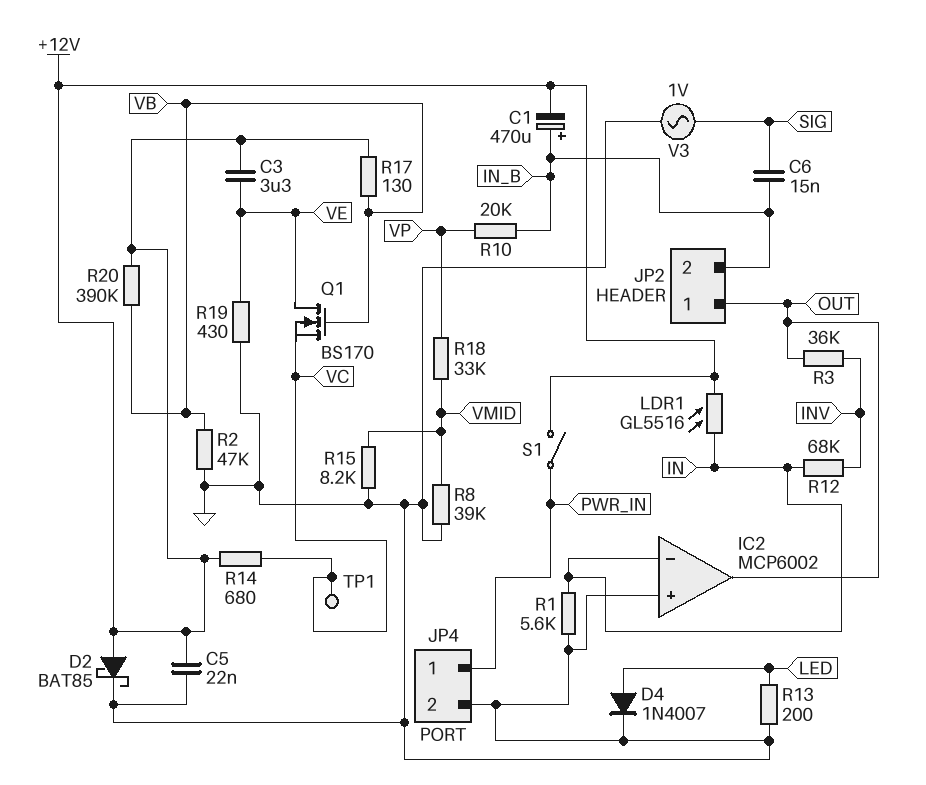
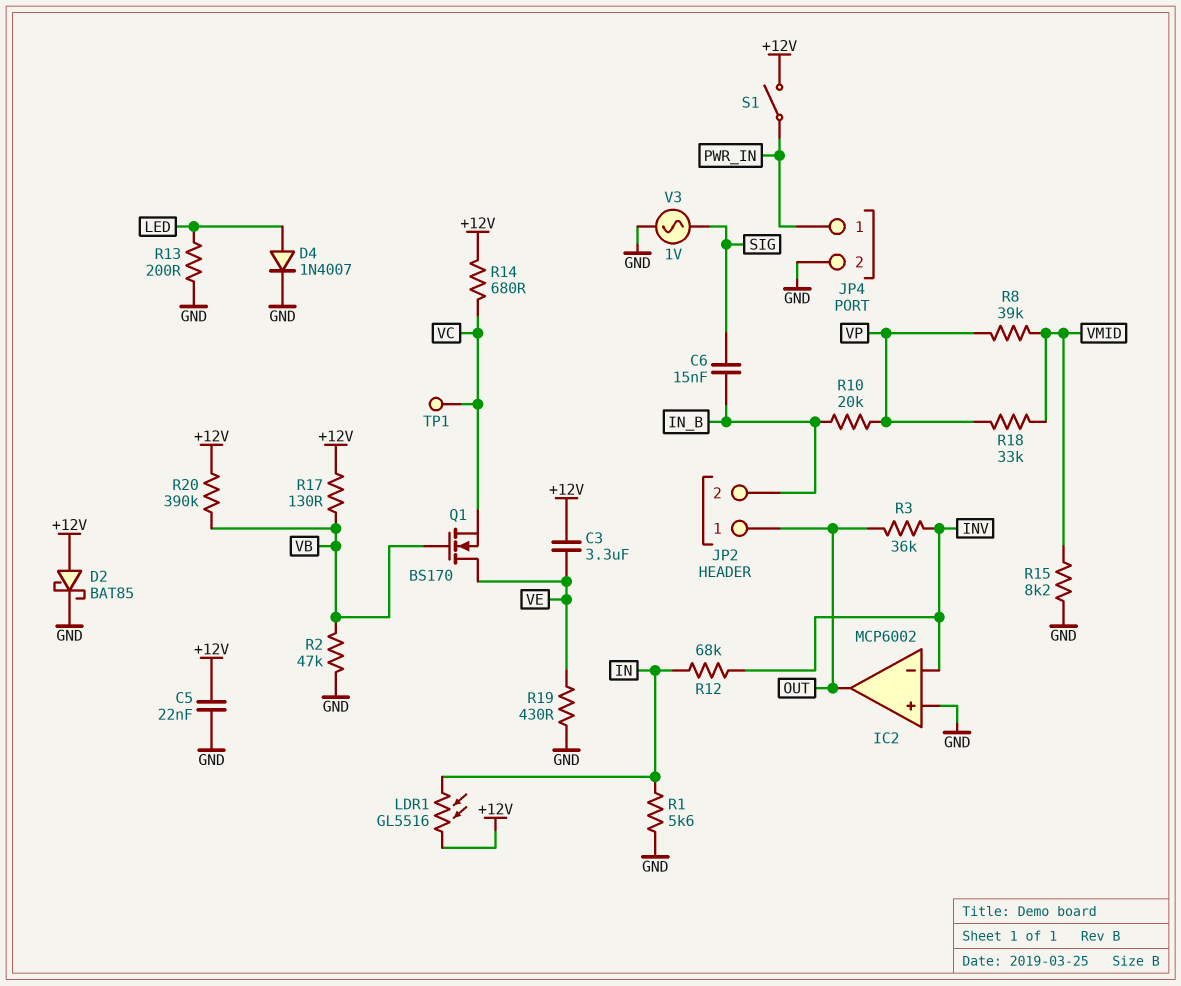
C1: 470uF (plus IN_B, minus +12V) -> none
IC2 pin in-: IN -> INV
R8: 39k (GND, VMID) -> 39k (VMID, VP)

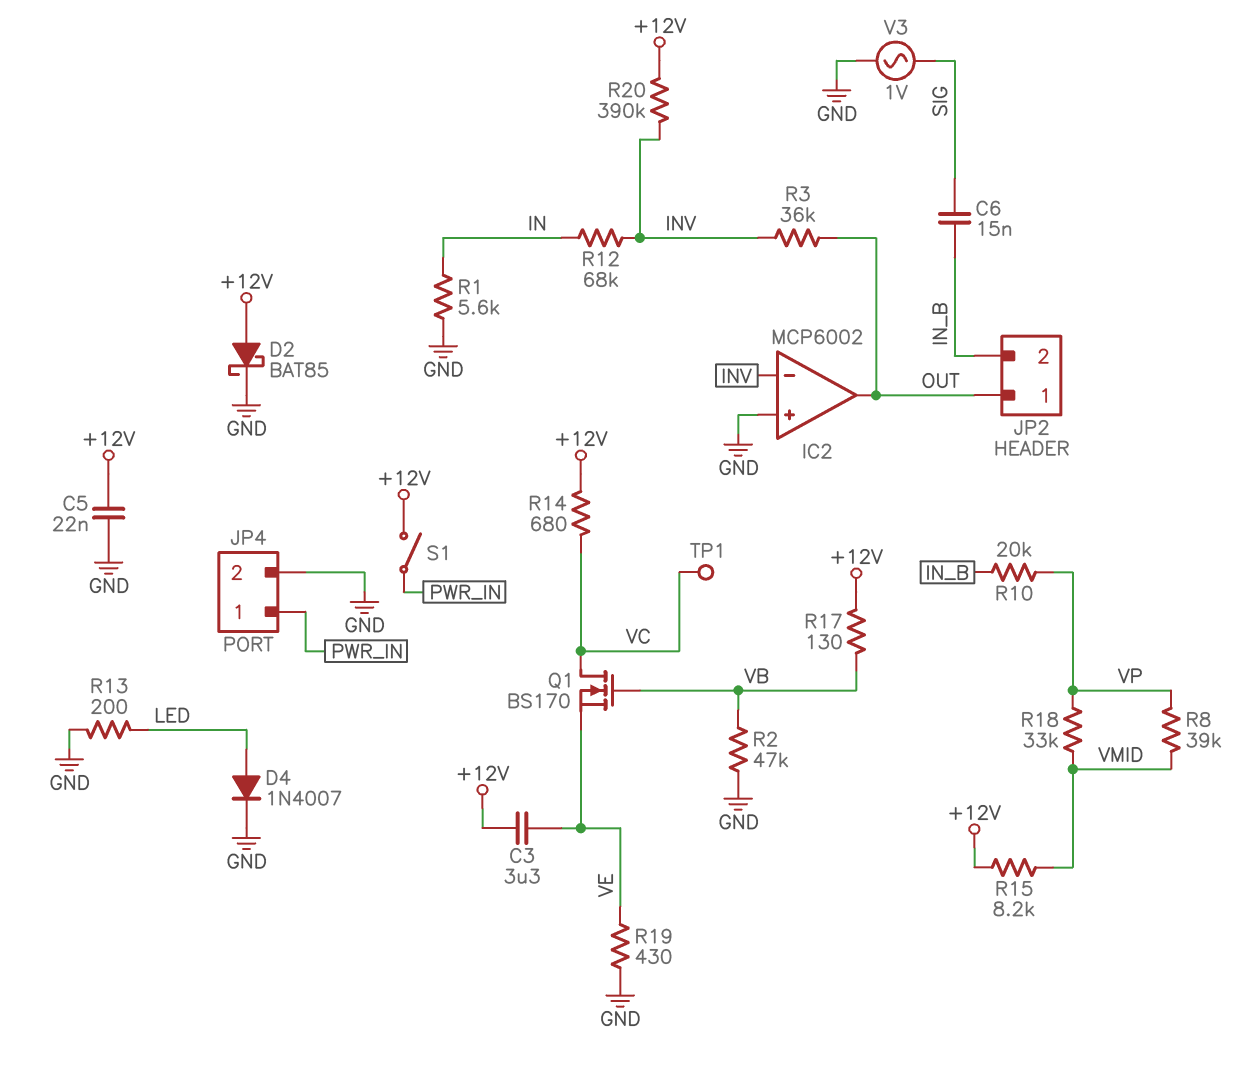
LDR1: GL5516 (+12V, IN) -> none
Q1: NMOS BS170 (G VB, D VE, S VC) -> NMOS BS170 (G VB, D VC, S VE)
R15: 8.2k (GND, VMID) -> 8.2k (+12V, VMID)
R20: 390k (+12V, VB) -> 390k (+12V, INV)

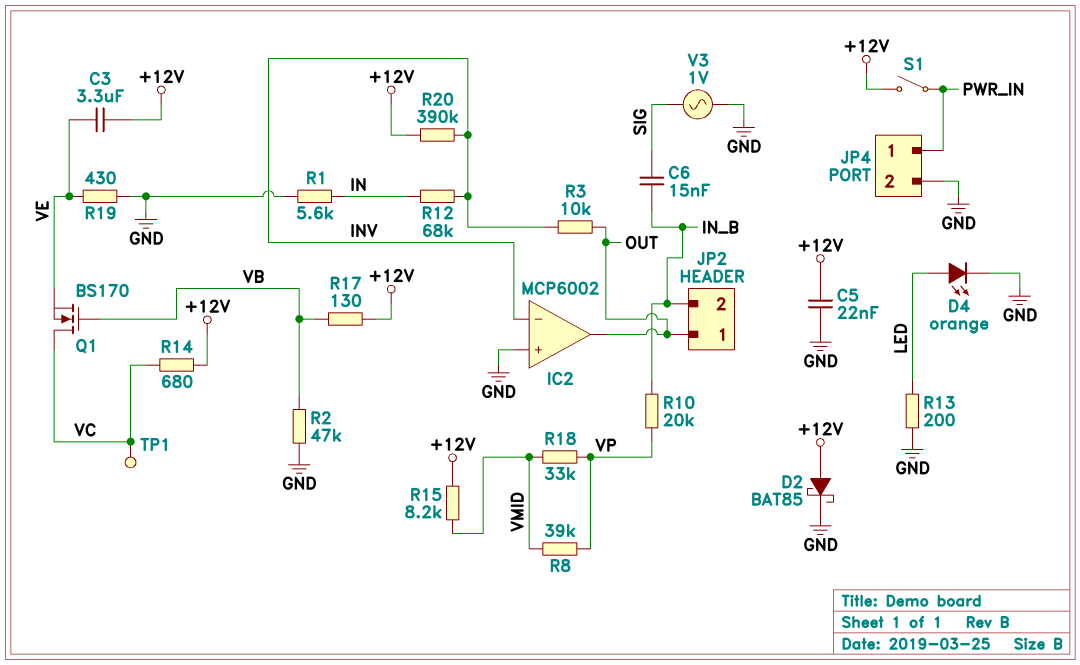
D4: diode 1N4007 (A LED, K GND) -> LED orange (A LED, K GND)
R3: 36k (INV, OUT) -> 10k (INV, OUT)

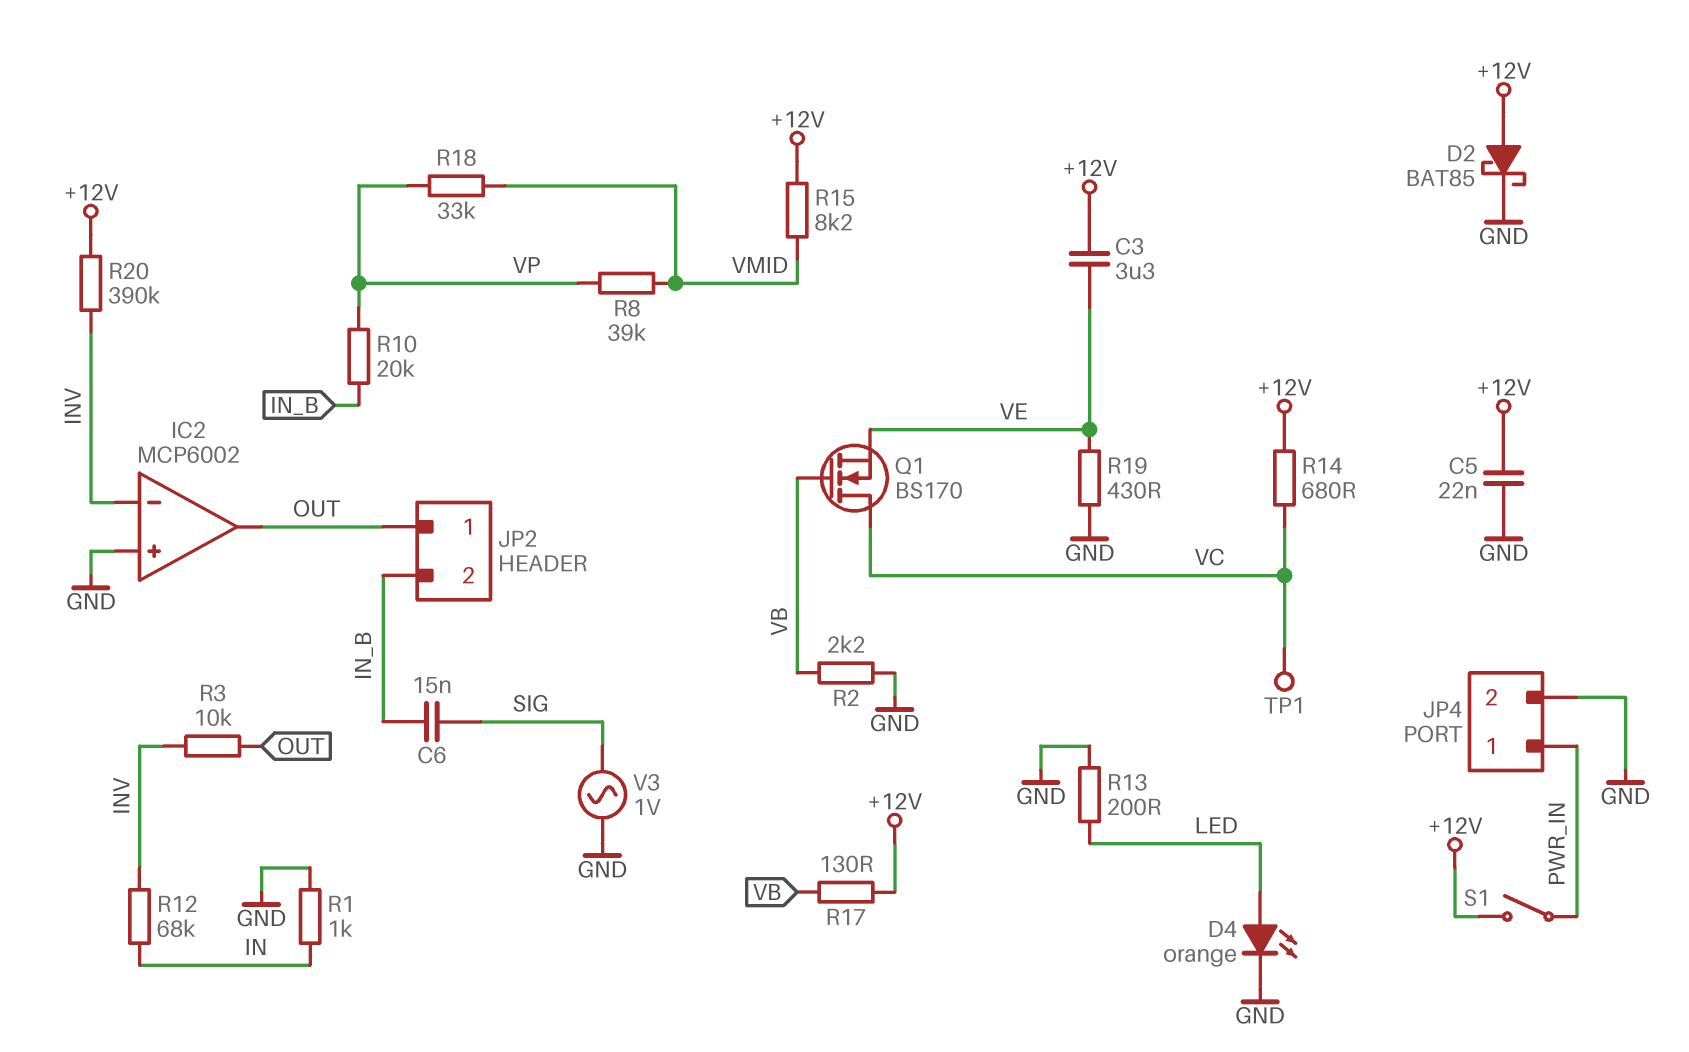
R1: 5.6k (GND, IN) -> 1k (GND, IN)
R2: 47k (GND, VB) -> 2.2k (GND, VB)

